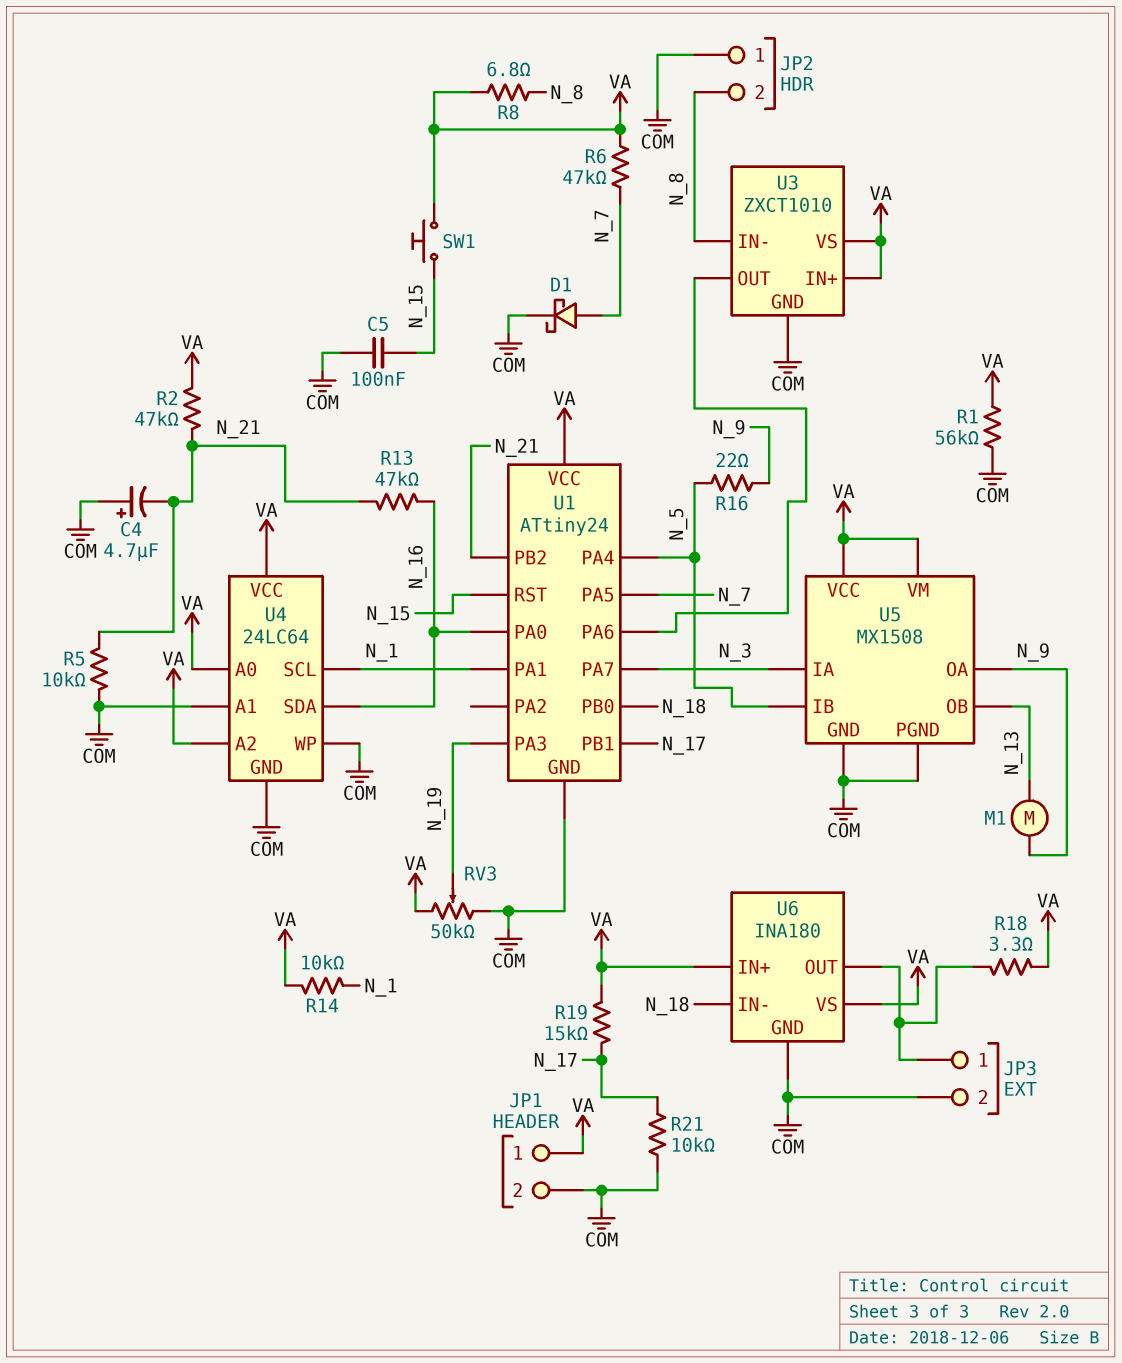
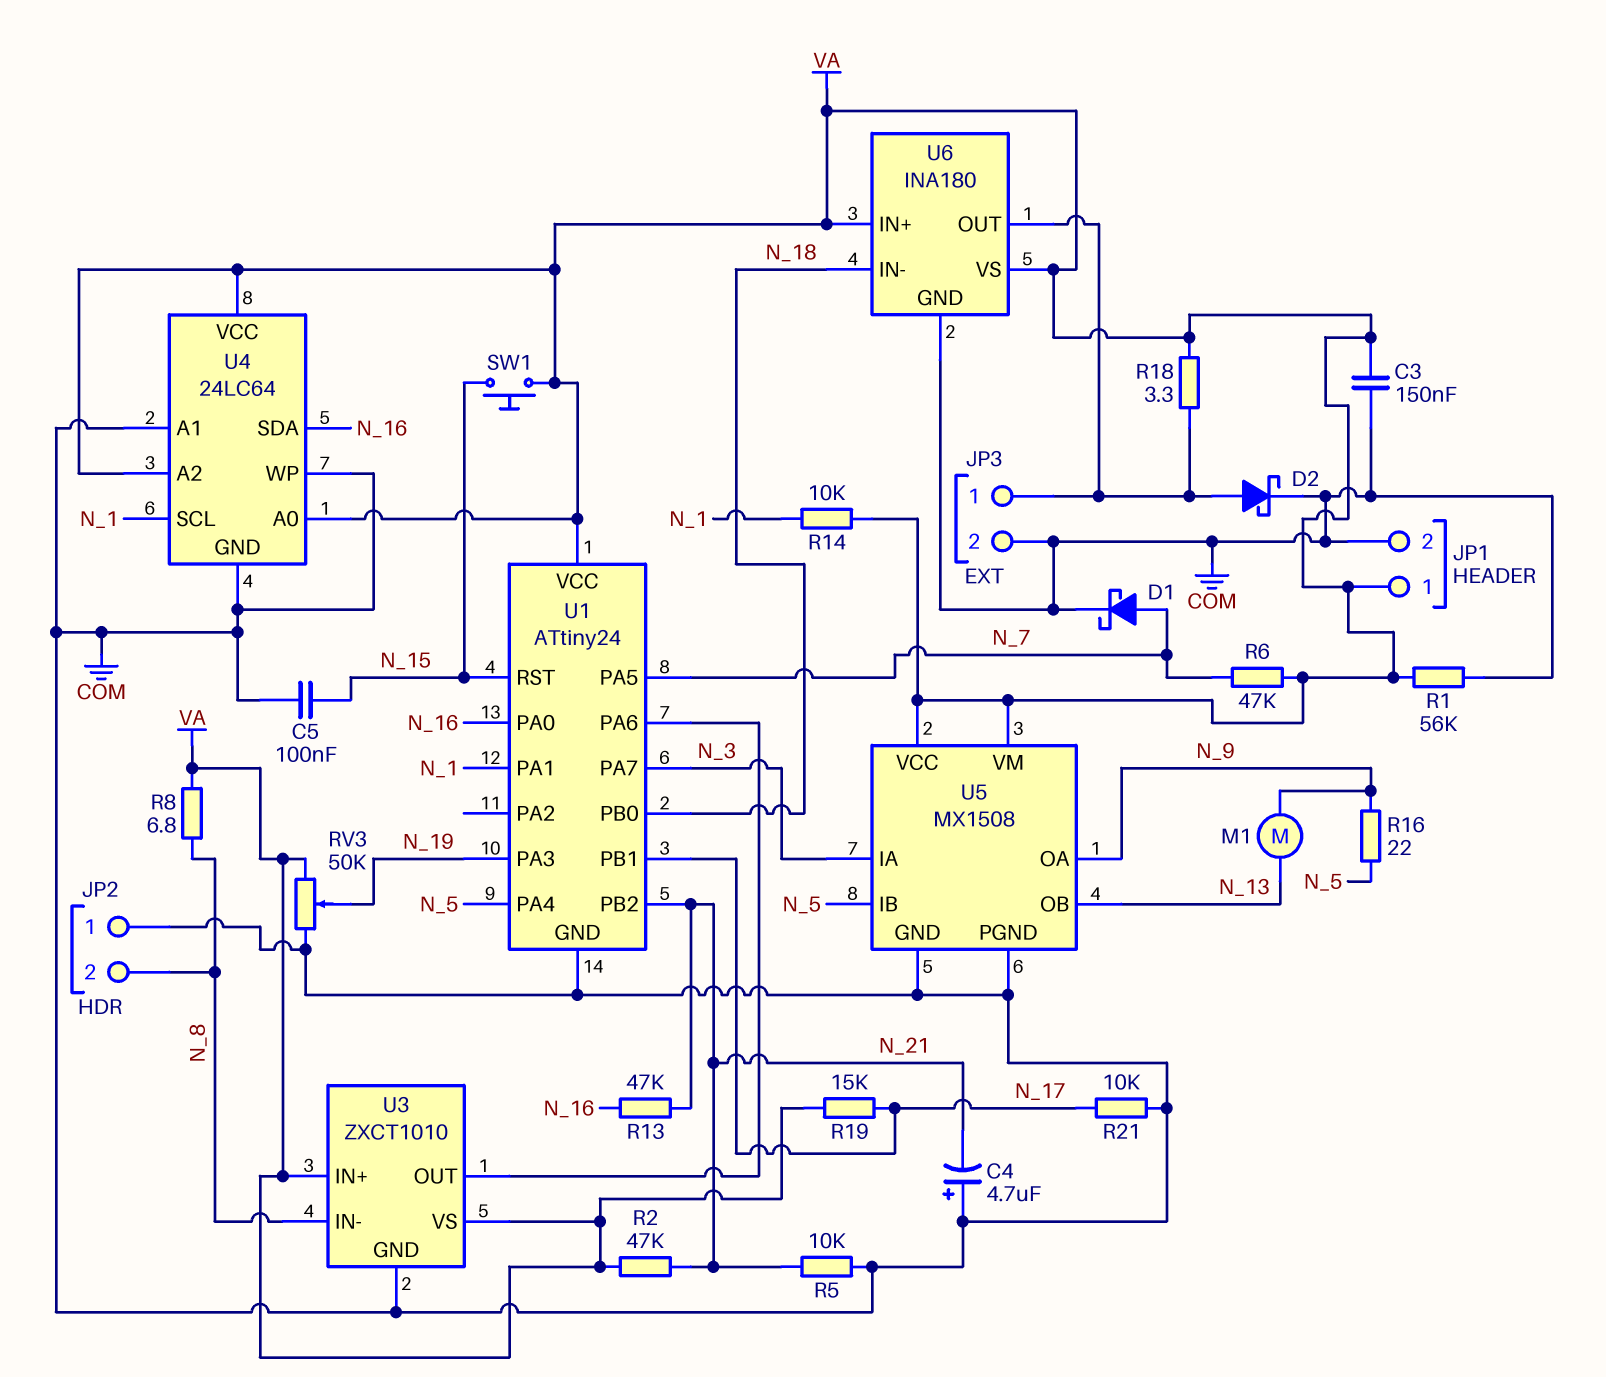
C3: none -> 150nF (COM, VA)
D2: none -> schottky (A JP3/1, K COM)

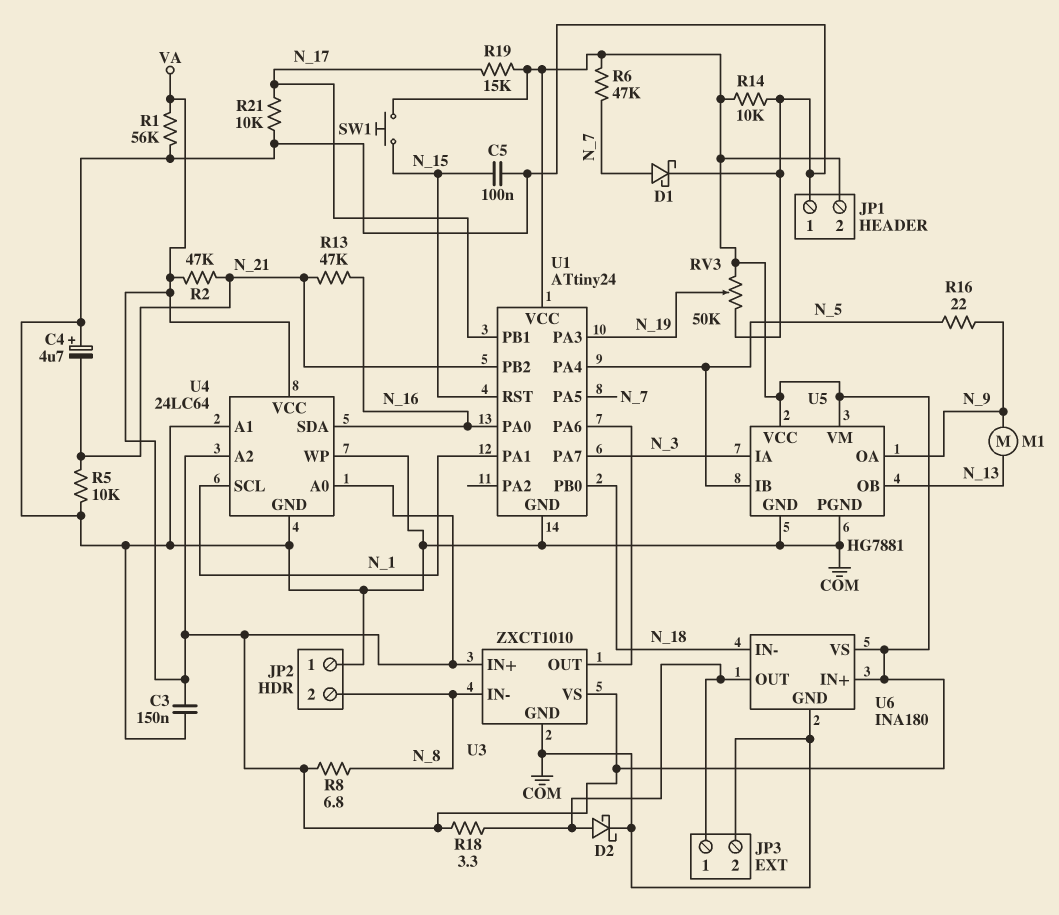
JP1 pin 1: VA -> COM
JP1 pin 2: COM -> VA
R14: 10k (N_1, VA) -> 10k (COM, VA)
U5: MX1508 -> HG7881

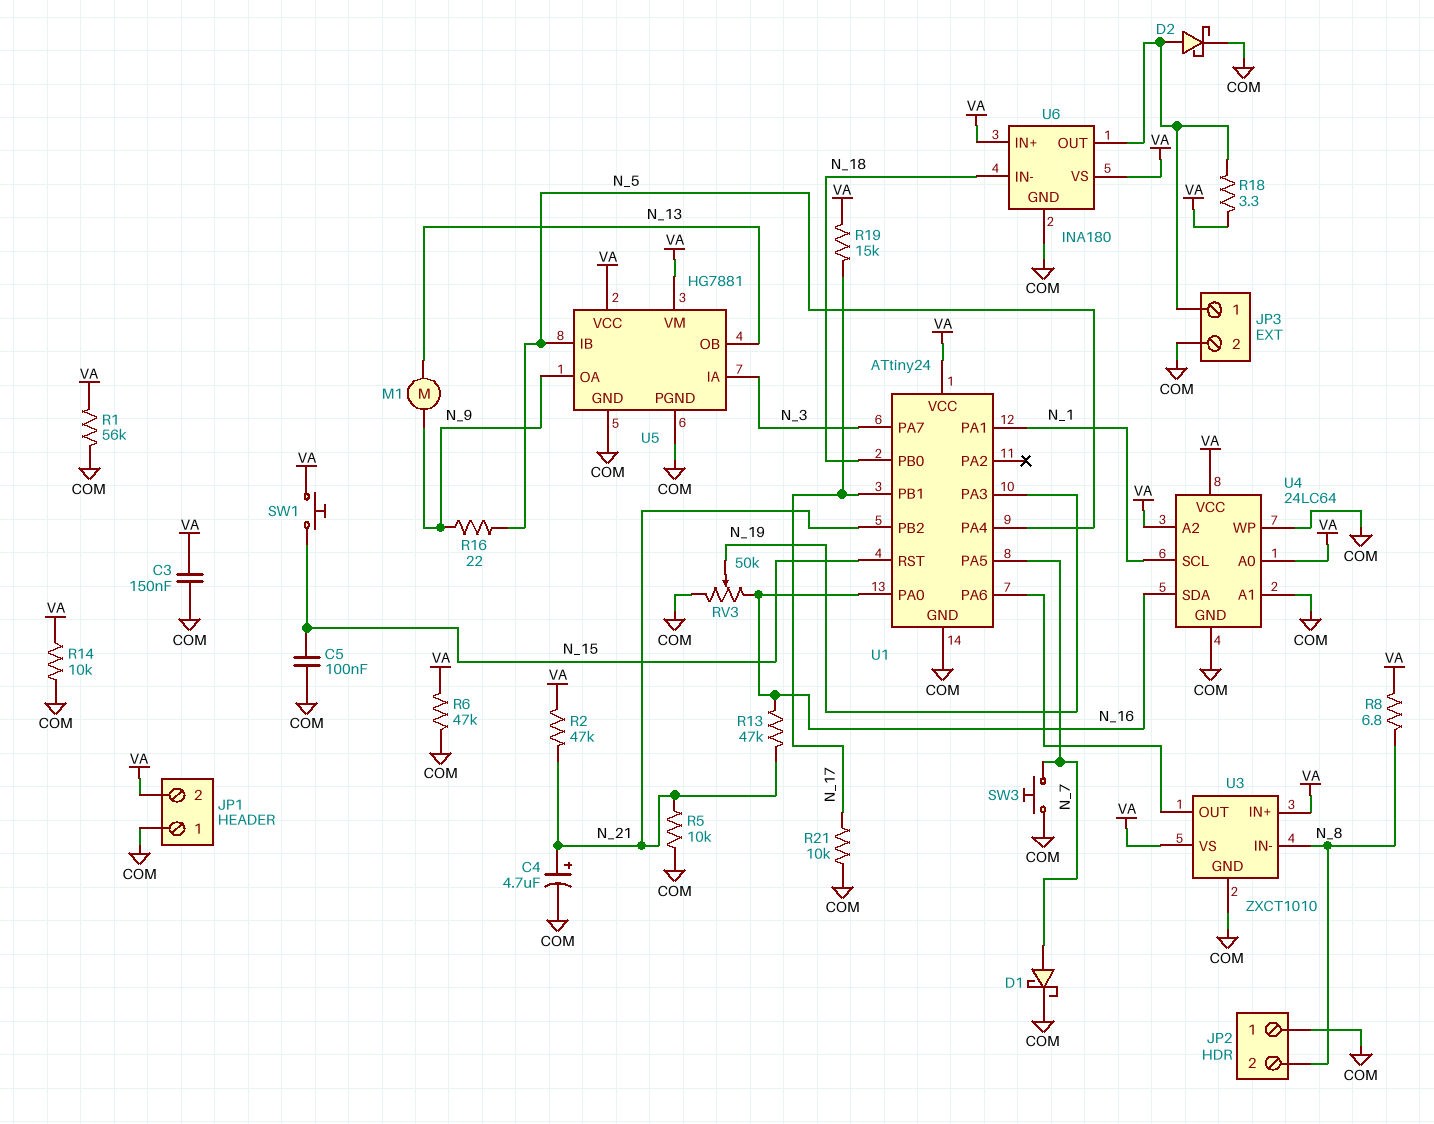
C4: 4.7uF (plus COM, minus N_21) -> 4.7uF (plus N_21, minus COM)
R6: 47k (N_7, VA) -> 47k (COM, VA)
RV3: 50k (COM, VA, wiper N_19) -> 50k (COM, N_16, wiper N_19)
SW3: none -> button (COM, N_7)

